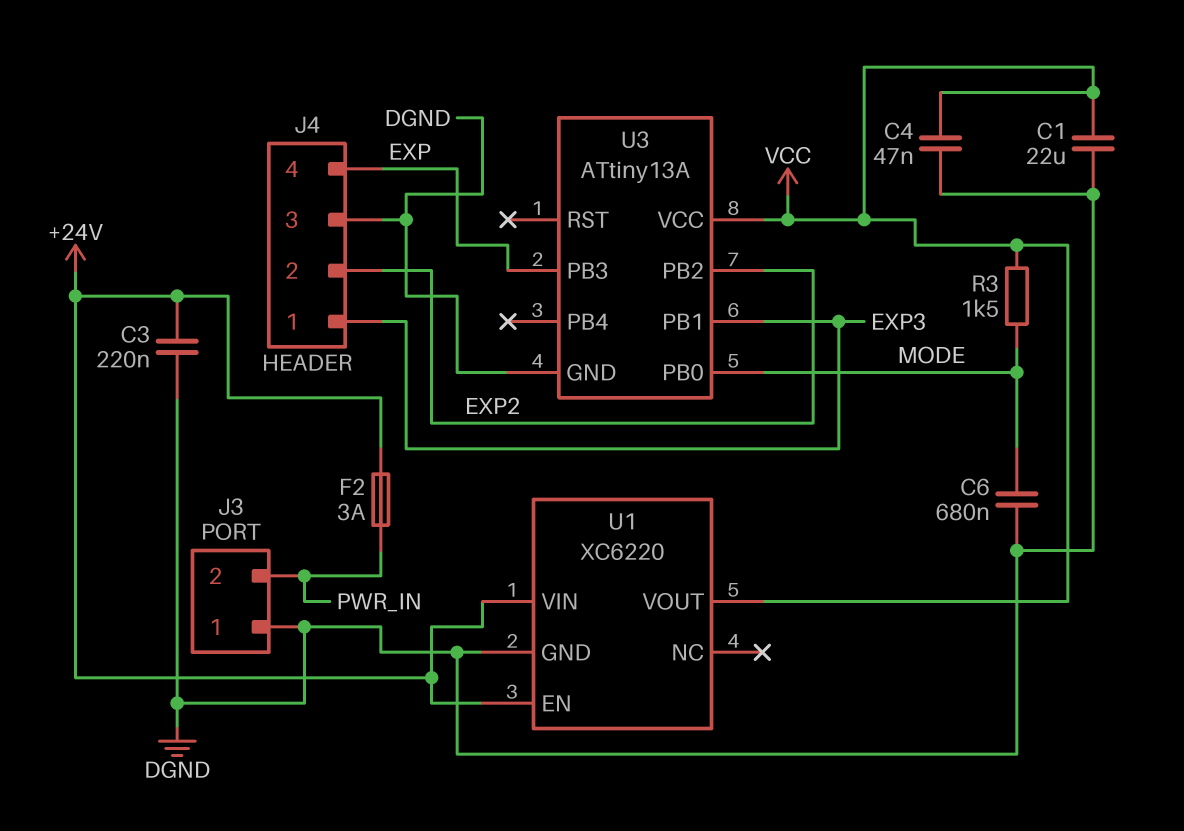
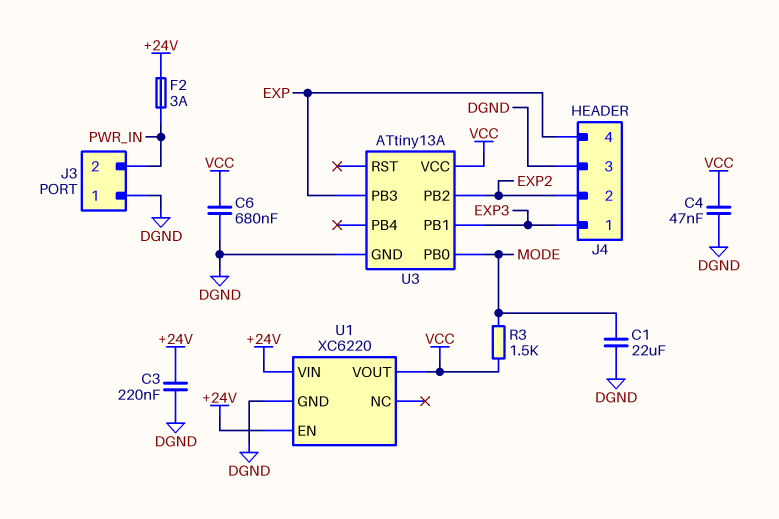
C1: 22uF (DGND, VCC) -> 22uF (DGND, MODE)
C6: 680nF (DGND, MODE) -> 680nF (DGND, VCC)

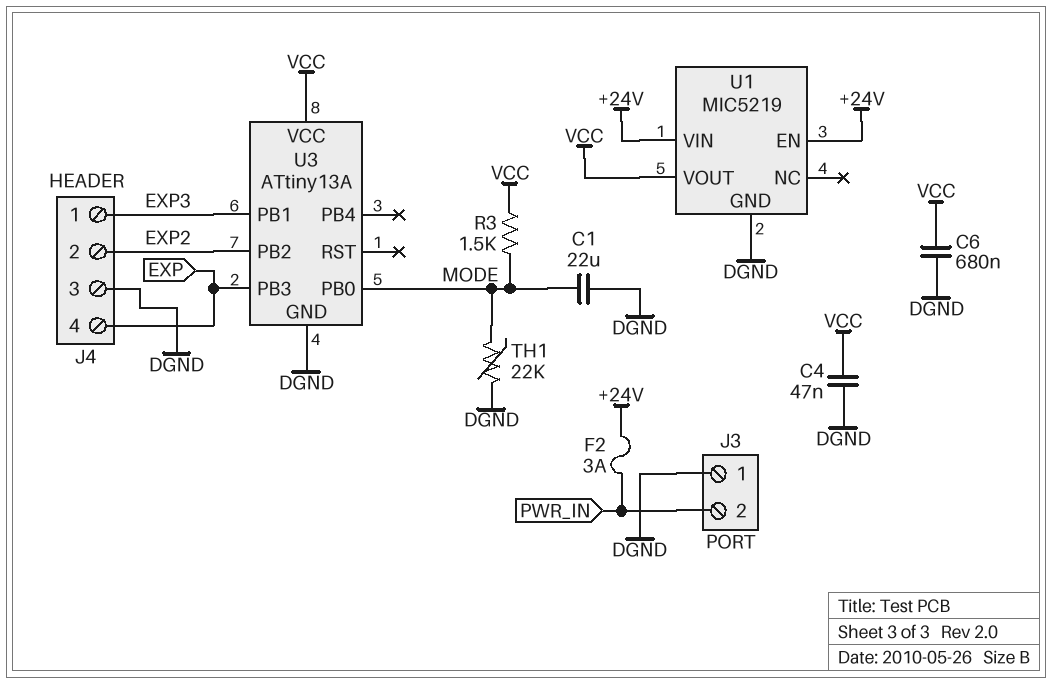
C3: 220nF (+24V, DGND) -> none
TH1: none -> 22k (DGND, MODE)
U1: XC6220 -> MIC5219

